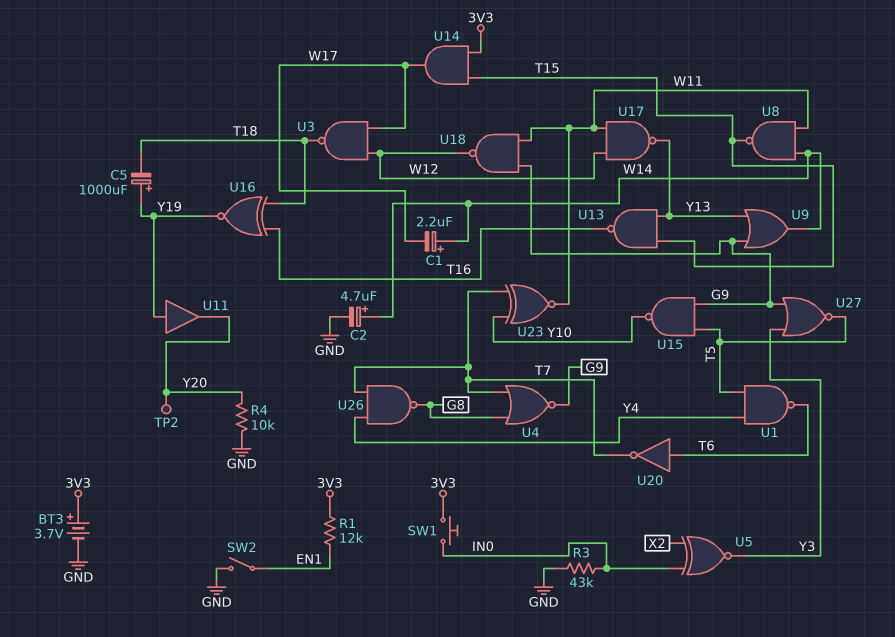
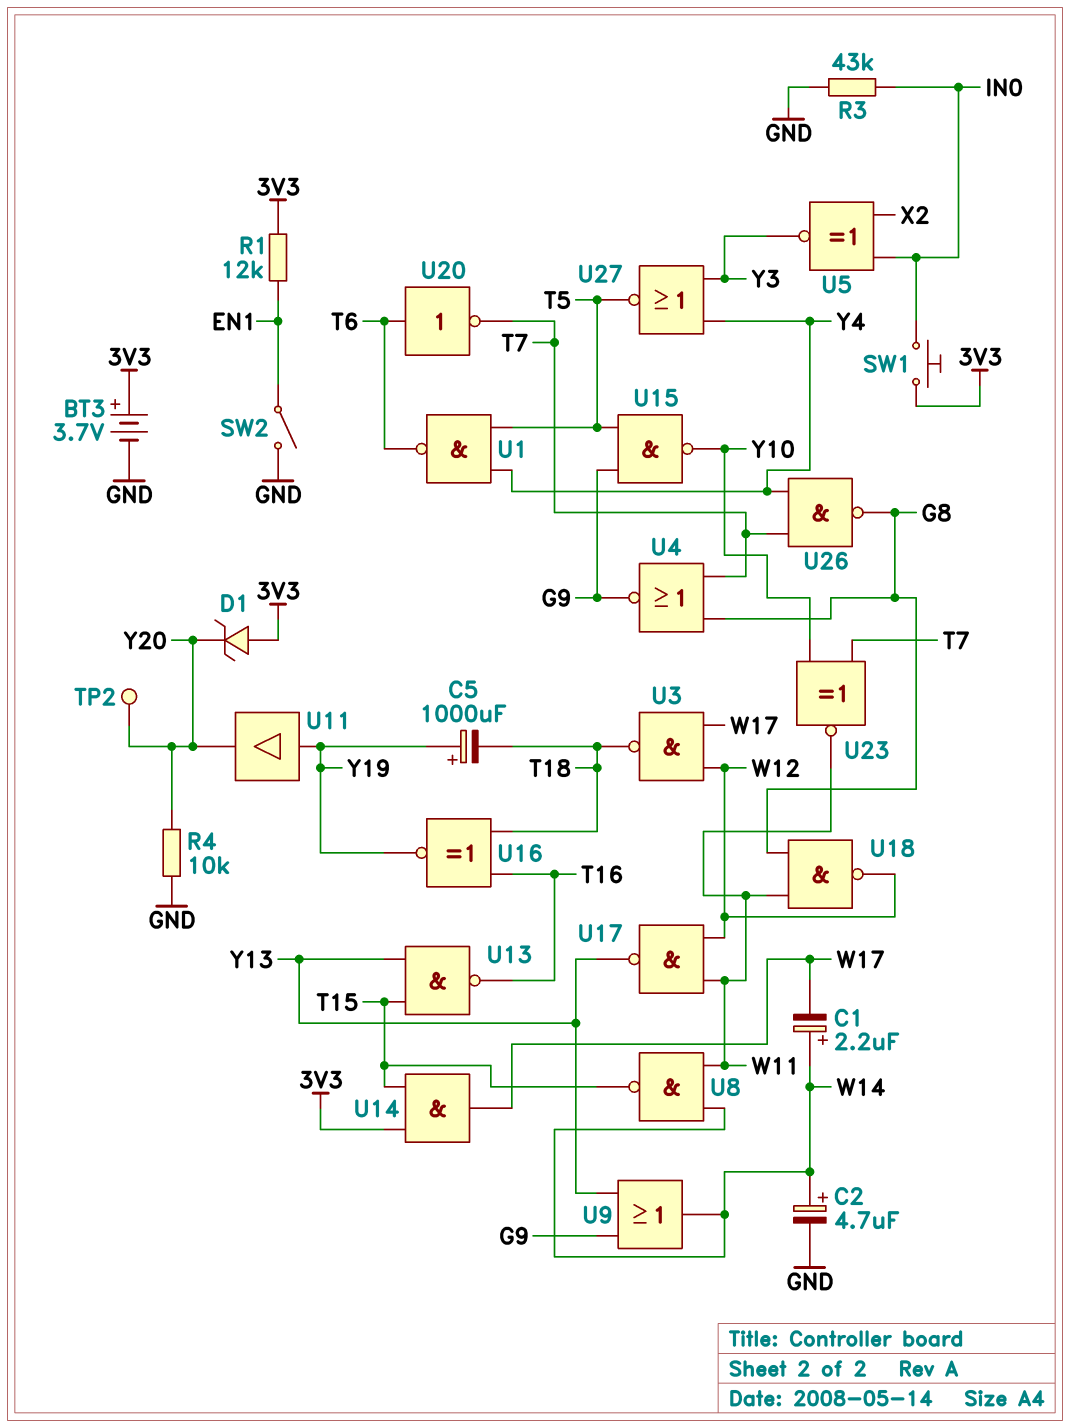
D1: none -> zener (A 3V3, K Y20)
U18: NAND (in G9, in W11, out W12) -> NAND (in G8, in W11, out W12)
U27: NOR (in G9, in Y3, out T5) -> NOR (in Y3, in Y4, out T5)

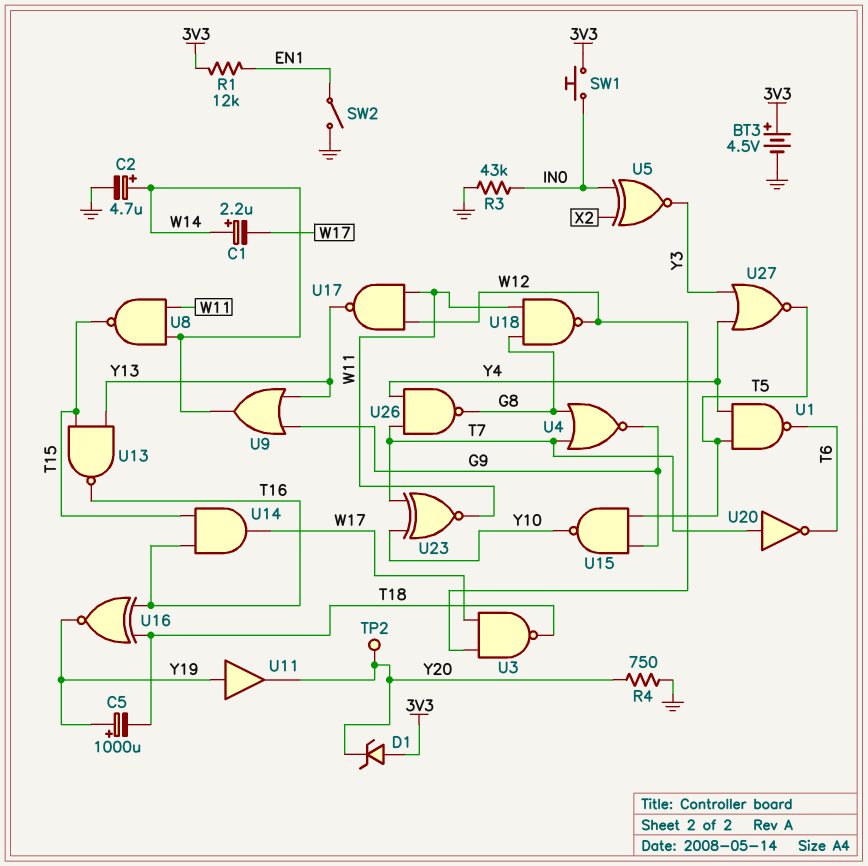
BT3: 3.7V (plus 3V3, minus GND) -> 4.5V (plus 3V3, minus GND)
R4: 10k (GND, Y20) -> 750 (GND, Y20)
U14: AND (in 3V3, in T15, out W17) -> AND (in T15, in T16, out W17)
U20: NOT (in T6, out T7) -> NOT (in T7, out T6)

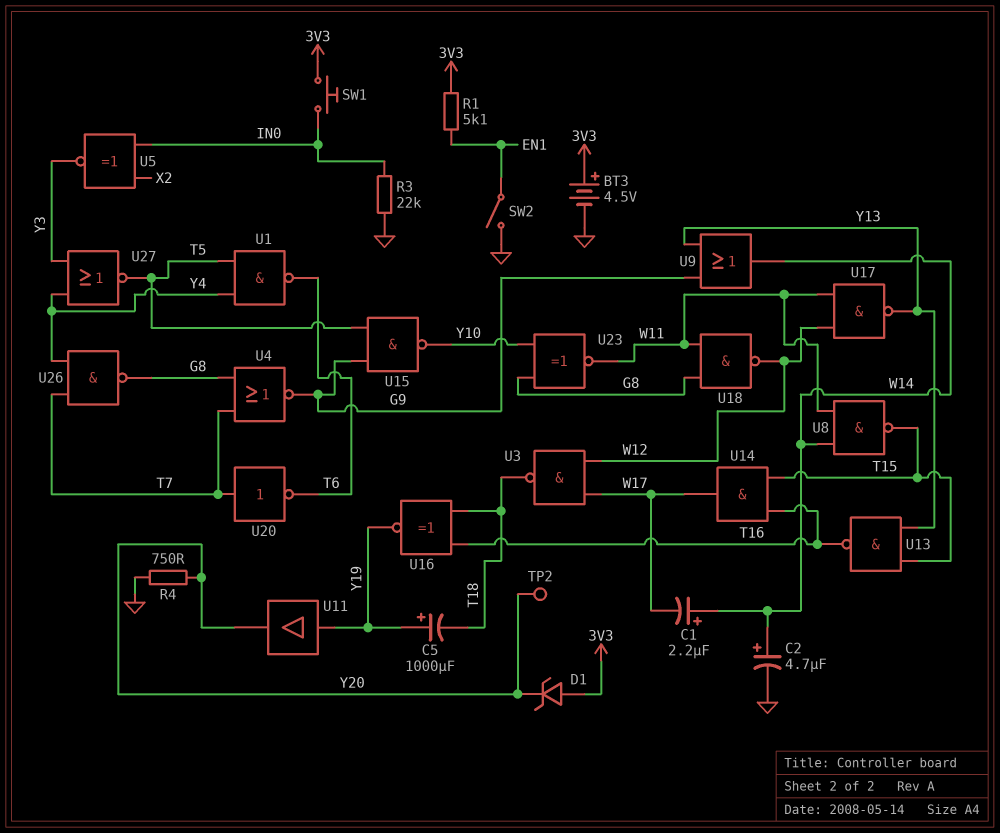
R1: 12k (3V3, EN1) -> 5.1k (3V3, EN1)
R3: 43k (GND, IN0) -> 22k (GND, IN0)
U23: XNOR (in T7, in Y10, out W11) -> XNOR (in G8, in Y10, out W11)

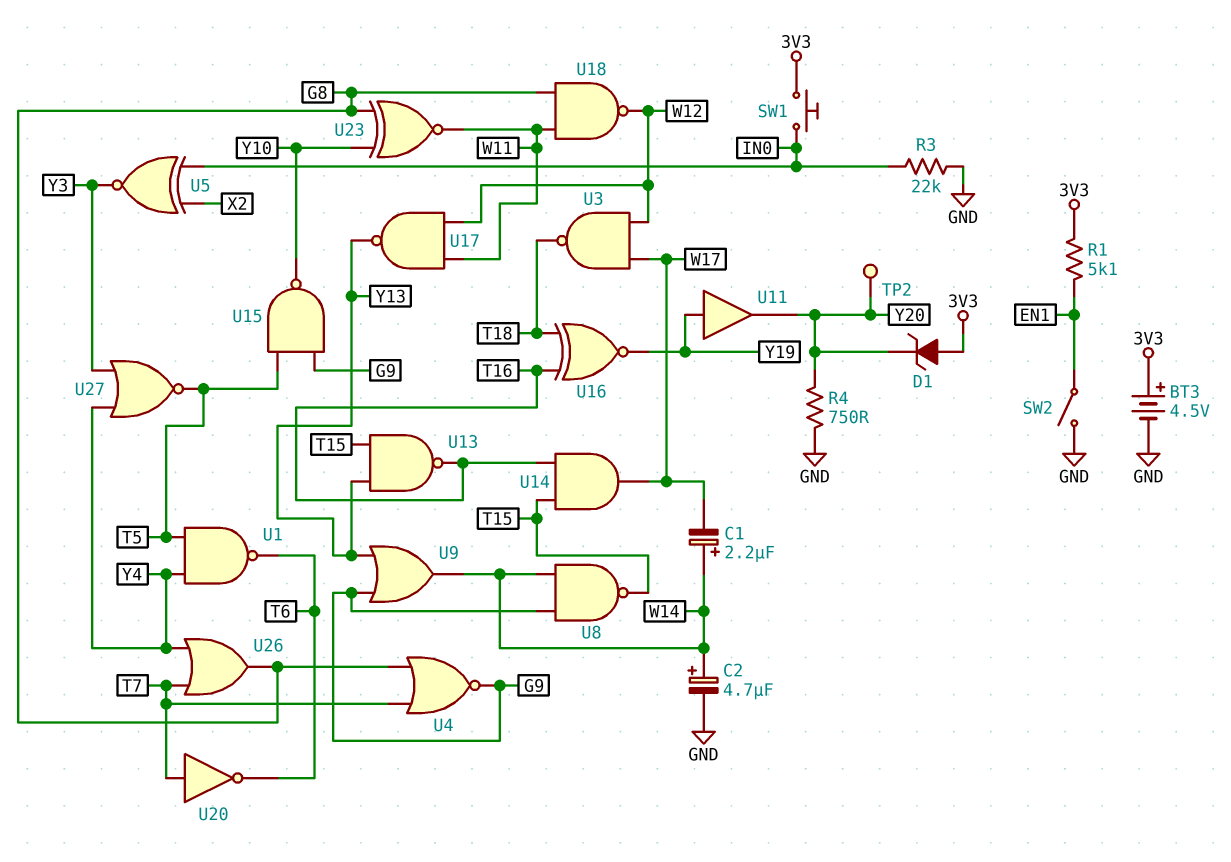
C5: 1000uF (plus Y19, minus T18) -> none
U8: NAND (in W11, in W14, out T15) -> NAND (in G9, in W14, out T15)
U26: NAND (in T7, in Y4, out G8) -> OR (in T7, in Y4, out G8)

